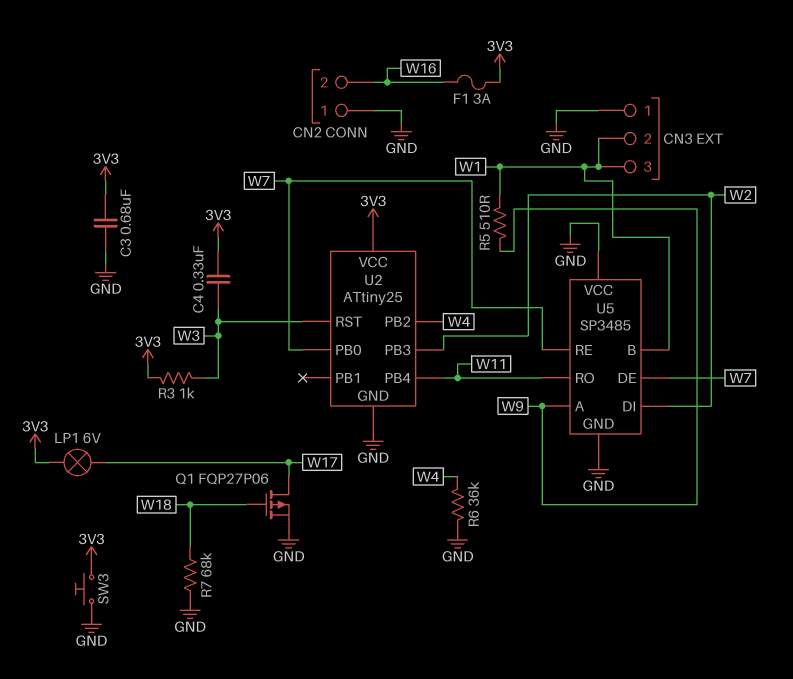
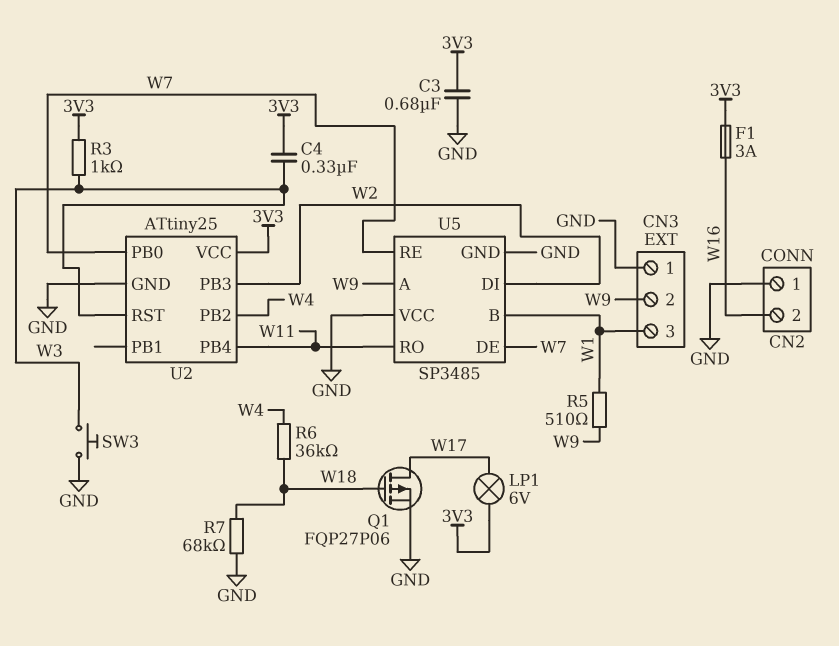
CN3 pin 2: W1 -> W9
R6: 36k (GND, W4) -> 36k (W4, W18)
SW3: button (3V3, GND) -> button (GND, W3)

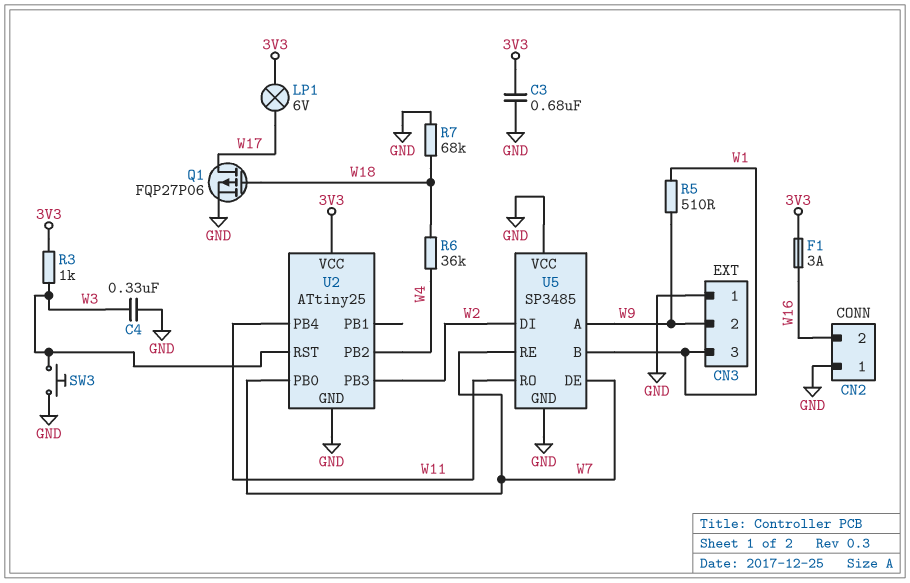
C4: 330nF (3V3, W3) -> 330nF (GND, W3)

